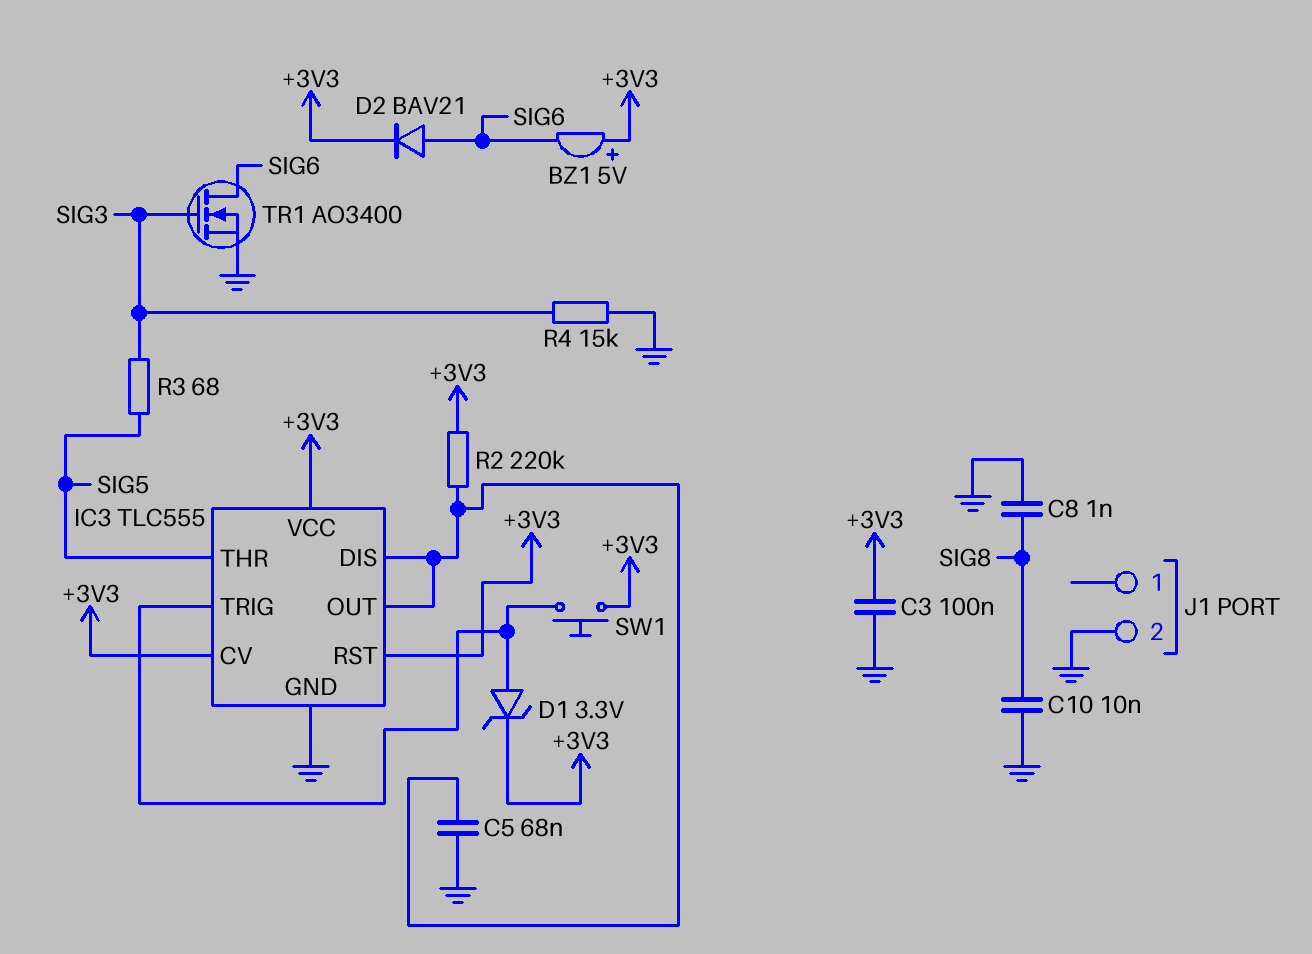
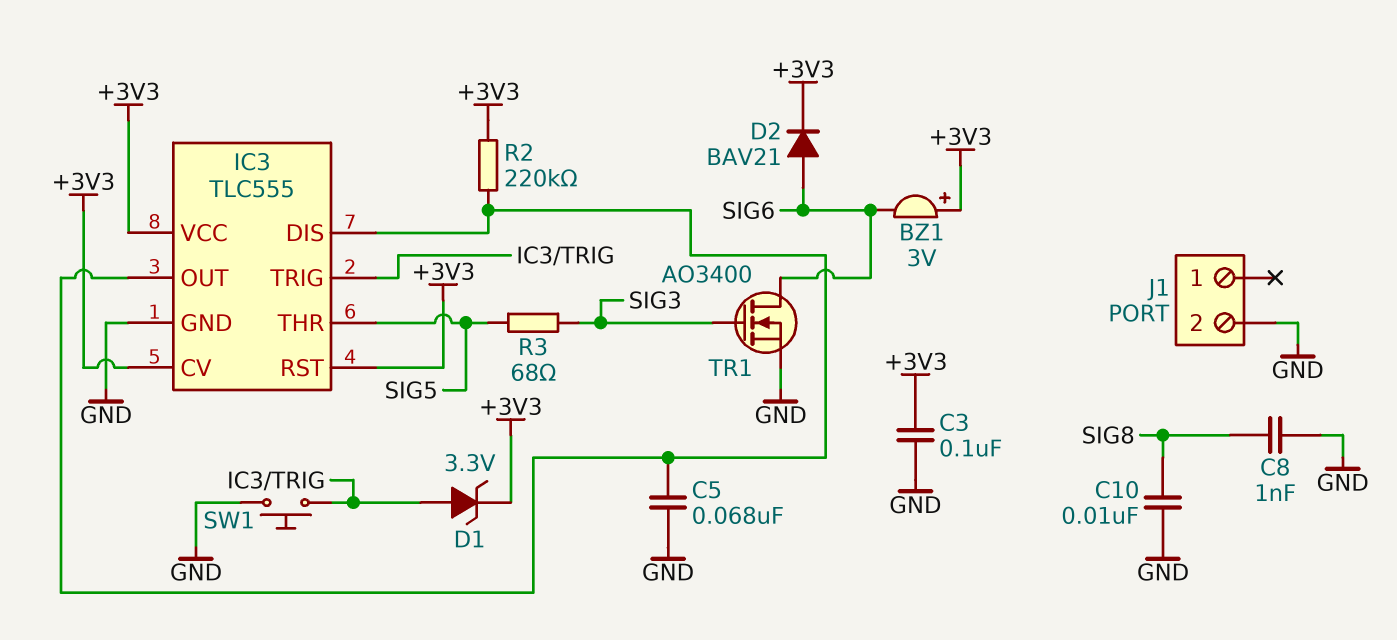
BZ1: buzzer 5V (plus +3V3, minus SIG6) -> buzzer 3V (plus +3V3, minus SIG6)
R4: 15k (GND, SIG3) -> none
SW1: button (+3V3, IC3/TRIG) -> button (GND, IC3/TRIG)

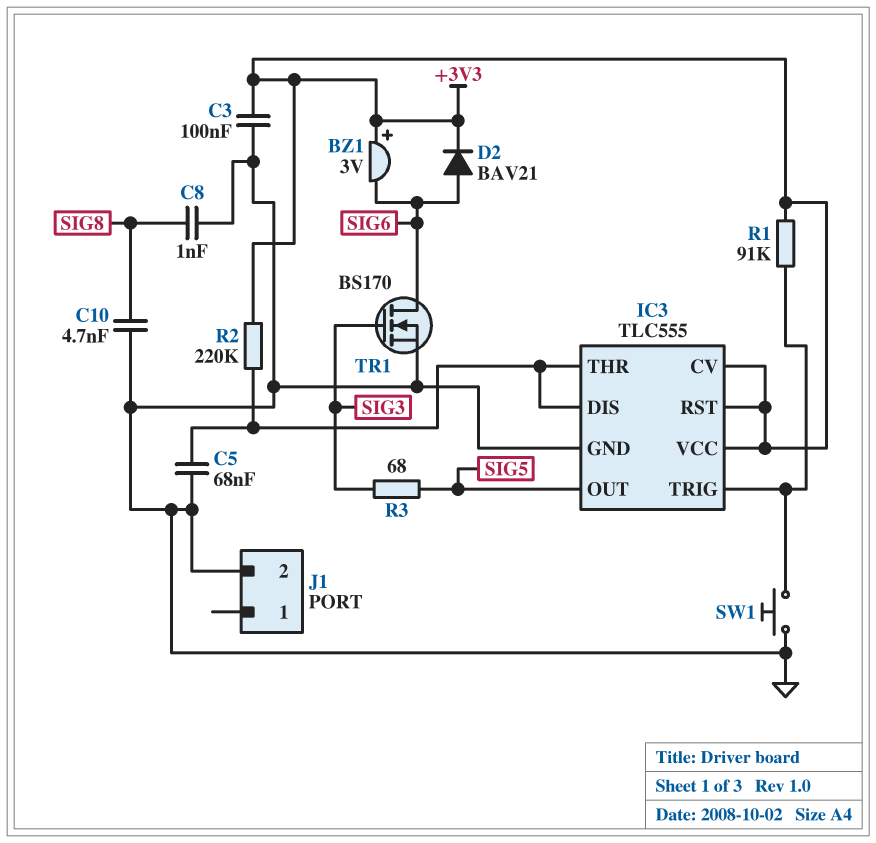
C10: 10nF (GND, SIG8) -> 4.7nF (GND, SIG8)
D1: zener 3.3V (A IC3/TRIG, K +3V3) -> none
IC3 pin OUT: IC3/DIS -> SIG5
IC3 pin THR: SIG5 -> IC3/DIS
R1: none -> 91k (+3V3, IC3/TRIG)
TR1: NMOS AO3400 (G SIG3, D SIG6, S GND) -> NMOS BS170 (G SIG3, D SIG6, S GND)

